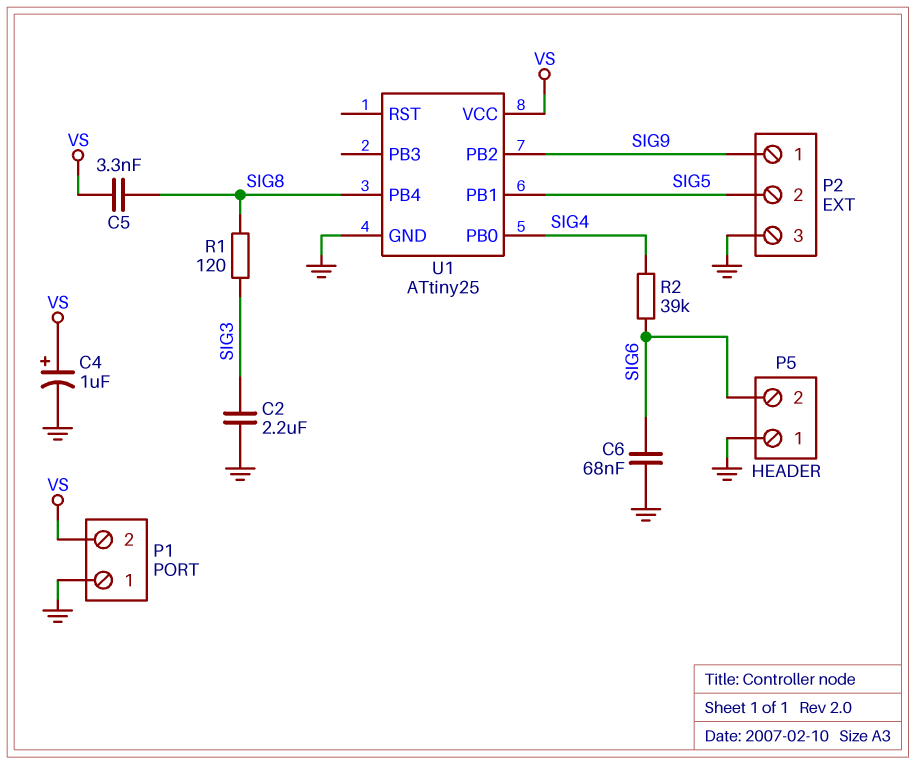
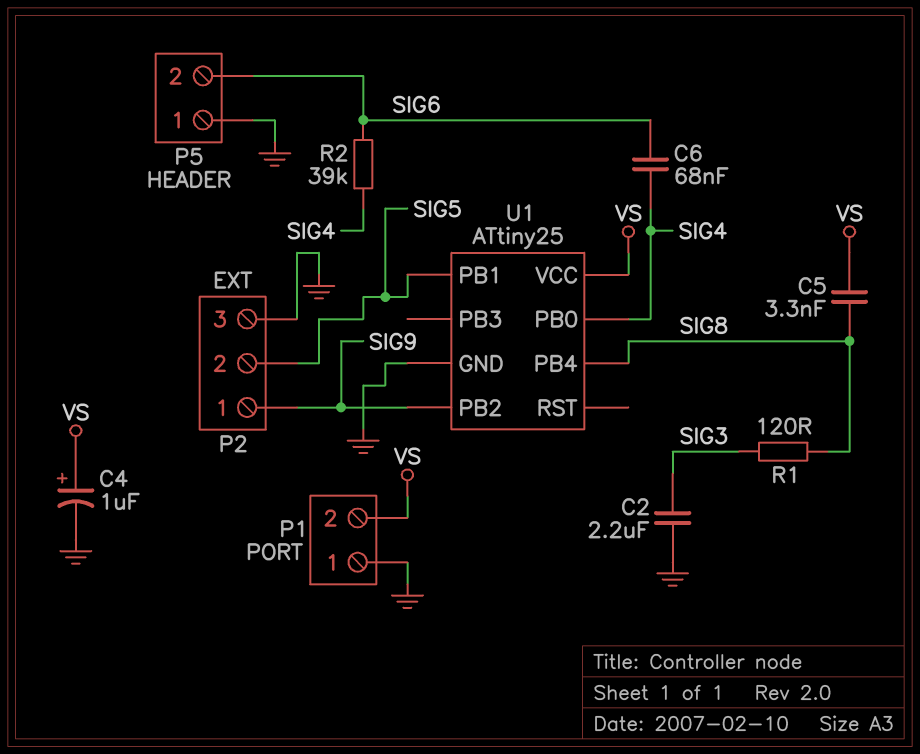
C6: 68nF (GND, SIG6) -> 68nF (SIG4, SIG6)

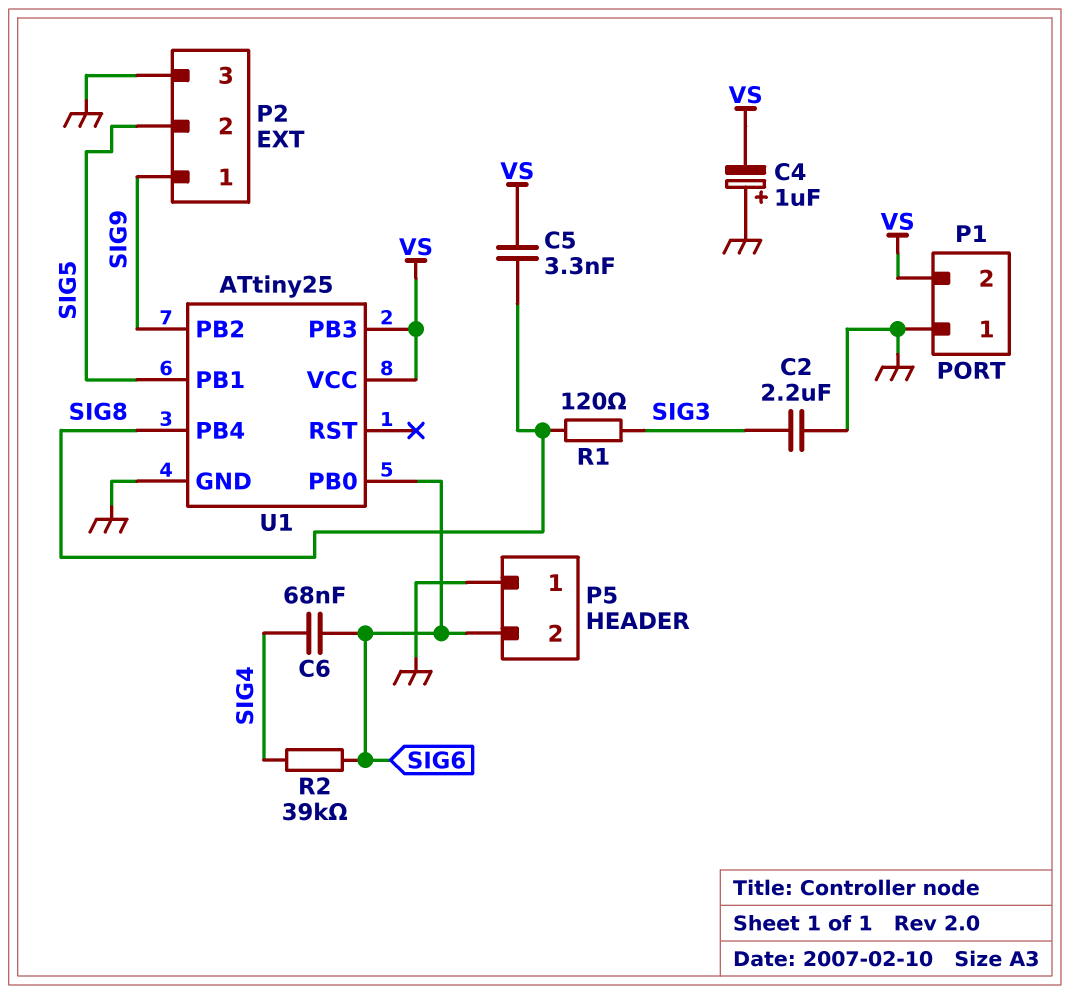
C4: 1uF (plus VS, minus GND) -> 1uF (plus GND, minus VS)
U1 pin PB0: SIG4 -> SIG6
U1 pin PB3: none -> VS

